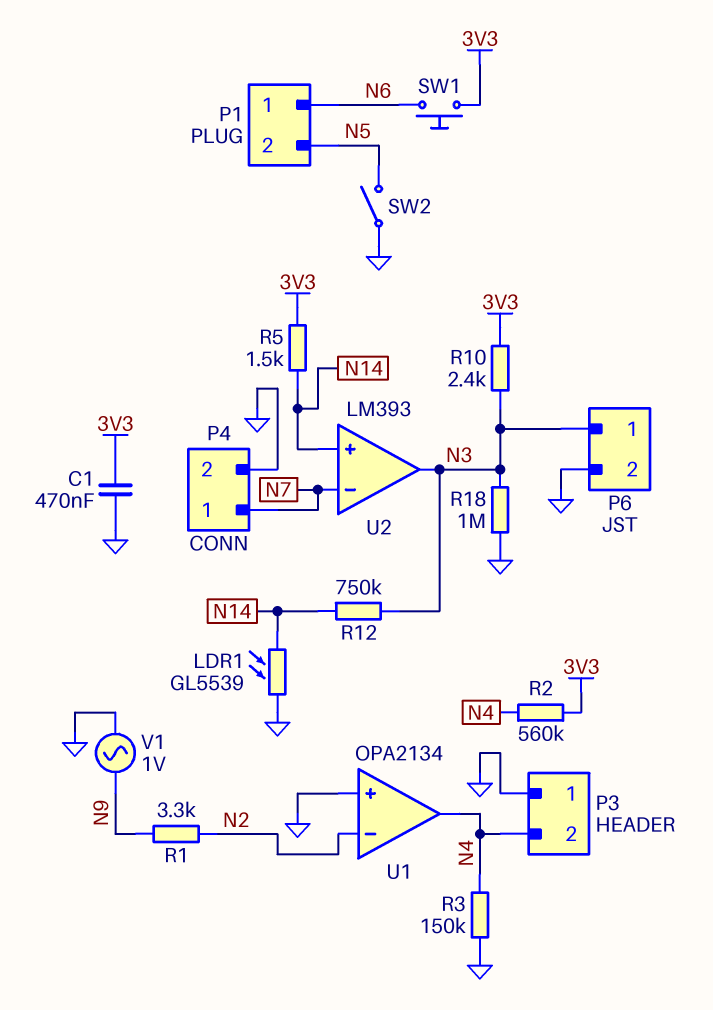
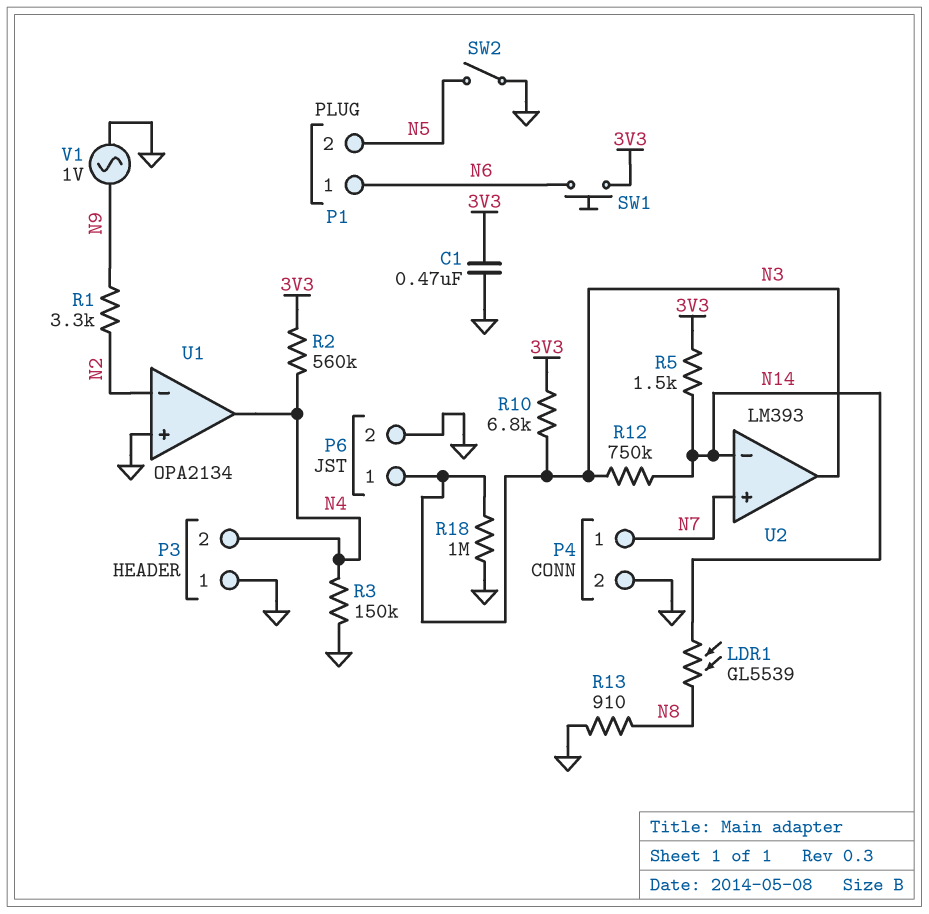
LDR1: GL5539 (GND, N14) -> GL5539 (N8, N14)
R10: 2.4k (3V3, N3) -> 6.8k (3V3, N3)
R13: none -> 910 (GND, N8)
U2 pin in+: N14 -> N7
U2 pin in-: N7 -> N14

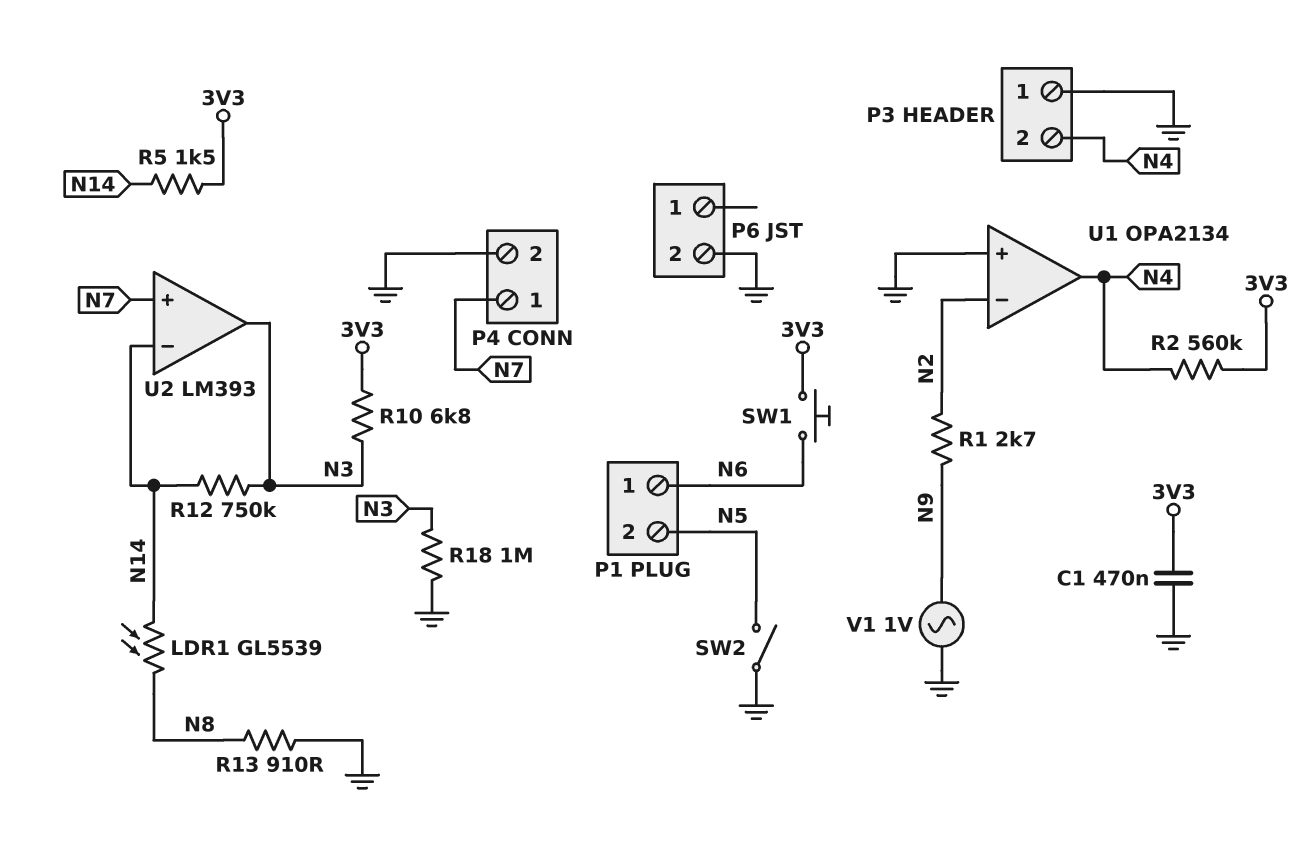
P6 pin 1: N3 -> none
R1: 3.3k (N2, N9) -> 2.7k (N2, N9)
R3: 150k (GND, N4) -> none

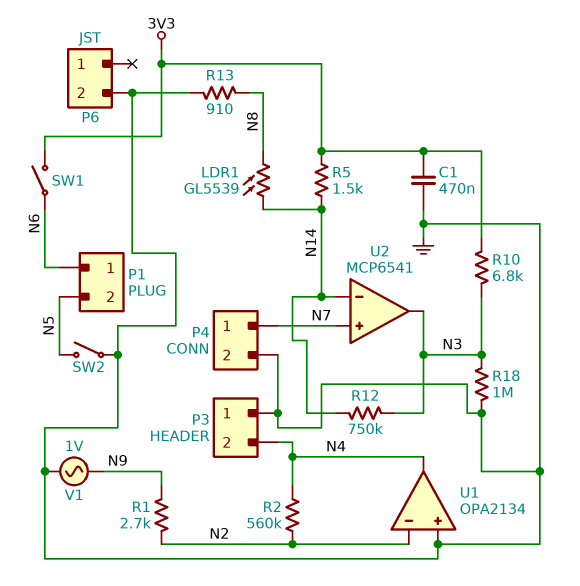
R2: 560k (3V3, N4) -> 560k (N2, N4)
SW1: button (3V3, N6) -> switch (3V3, N6)
U2: LM393 -> MCP6541

